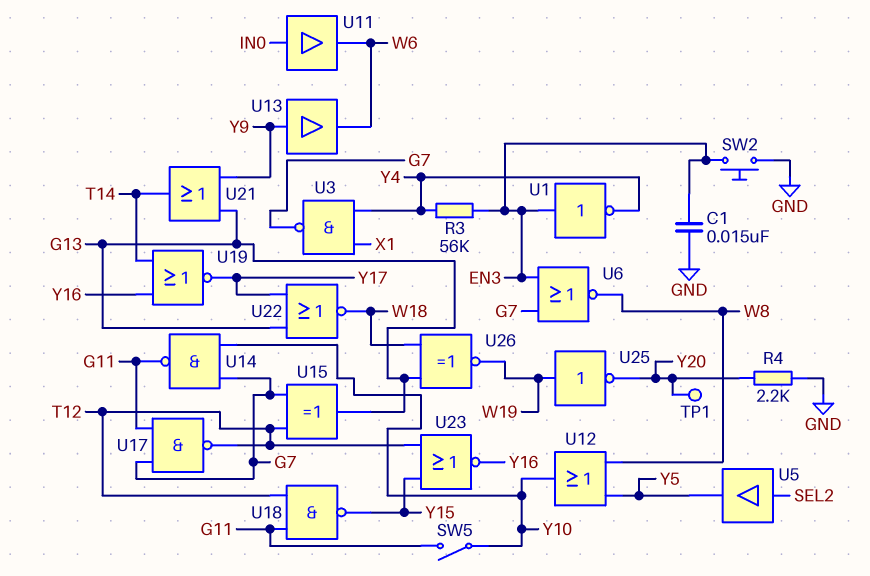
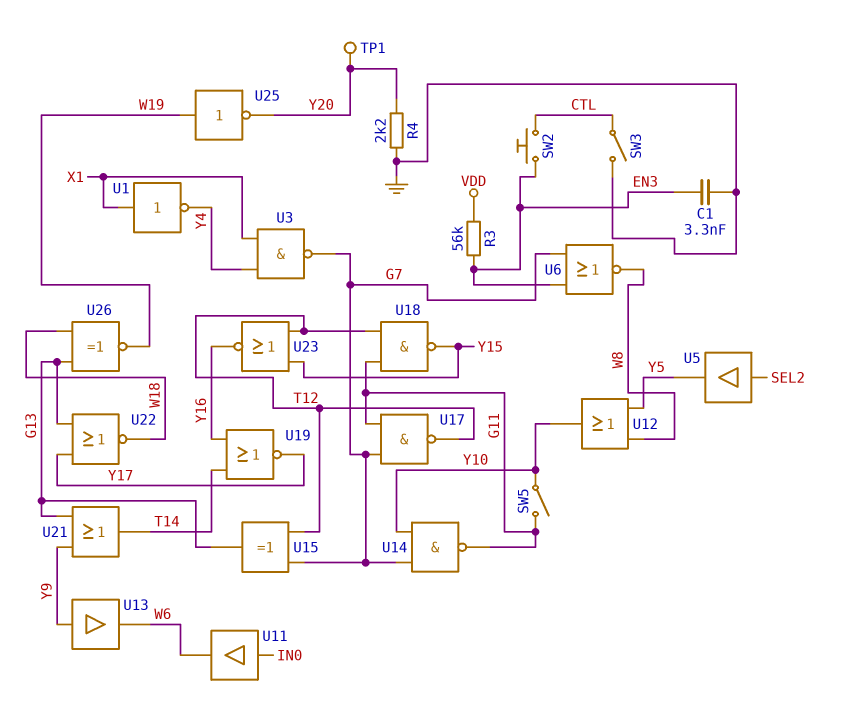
C1: 15nF (EN3, GND) -> 3.3nF (EN3, GND)
R3: 56k (EN3, Y4) -> 56k (EN3, VDD)
SW2: button (EN3, GND) -> button (CTL, EN3)
SW3: none -> switch (CTL, GND)
U1: NOT (in EN3, out Y4) -> NOT (in X1, out Y4)

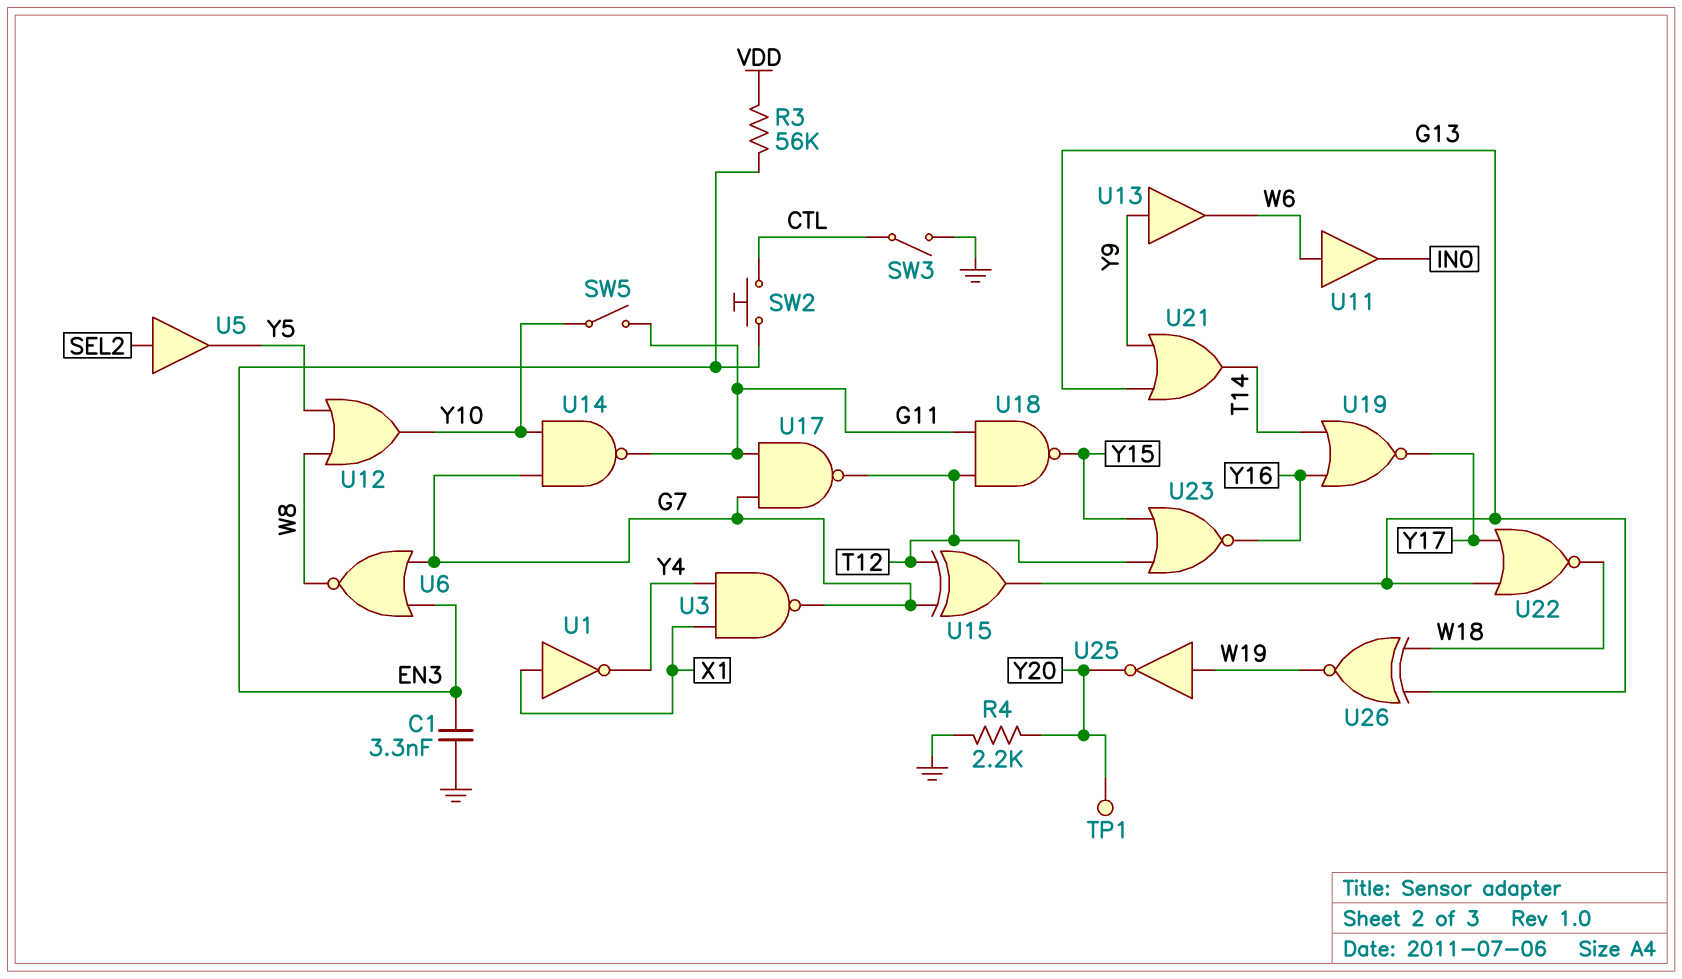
U11: buffer (in IN0, out W6) -> buffer (in W6, out IN0)

